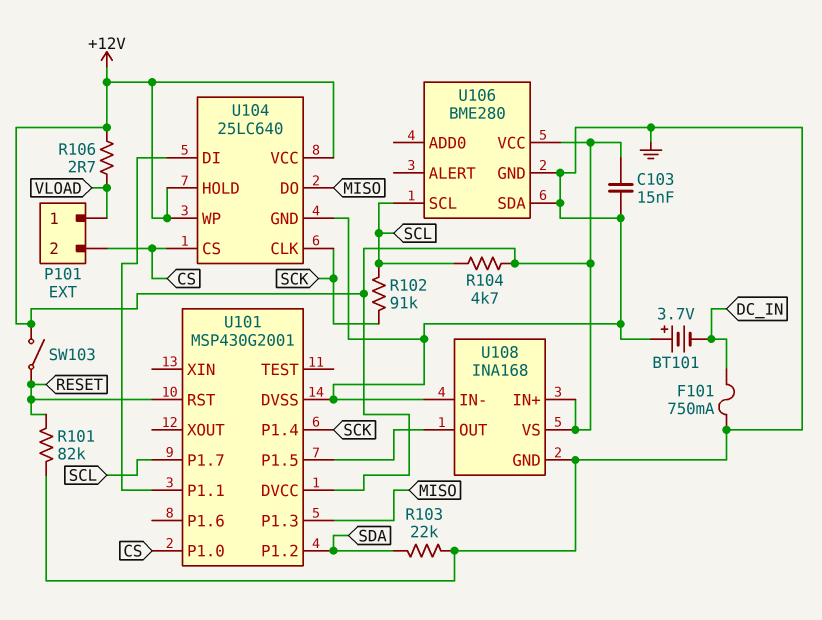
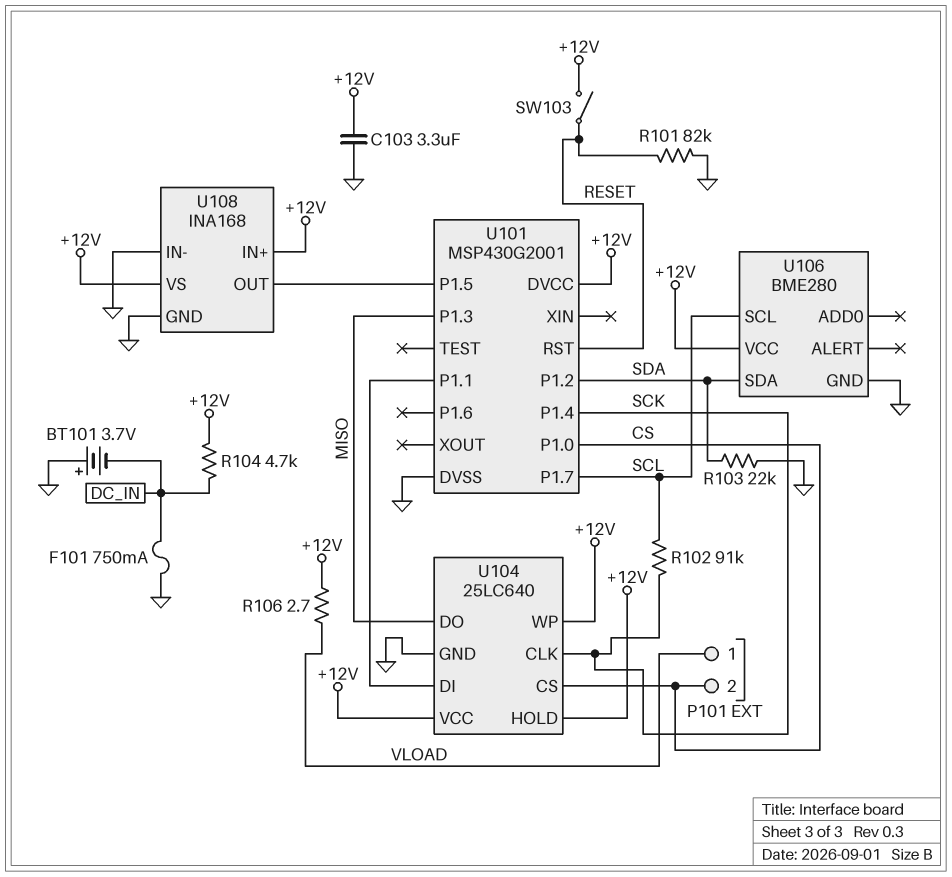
C103: 15nF (+12V, GND) -> 3.3uF (+12V, GND)
R104: 4.7k (+12V, SCL) -> 4.7k (+12V, DC_IN)
U106 pin SDA: GND -> SDA

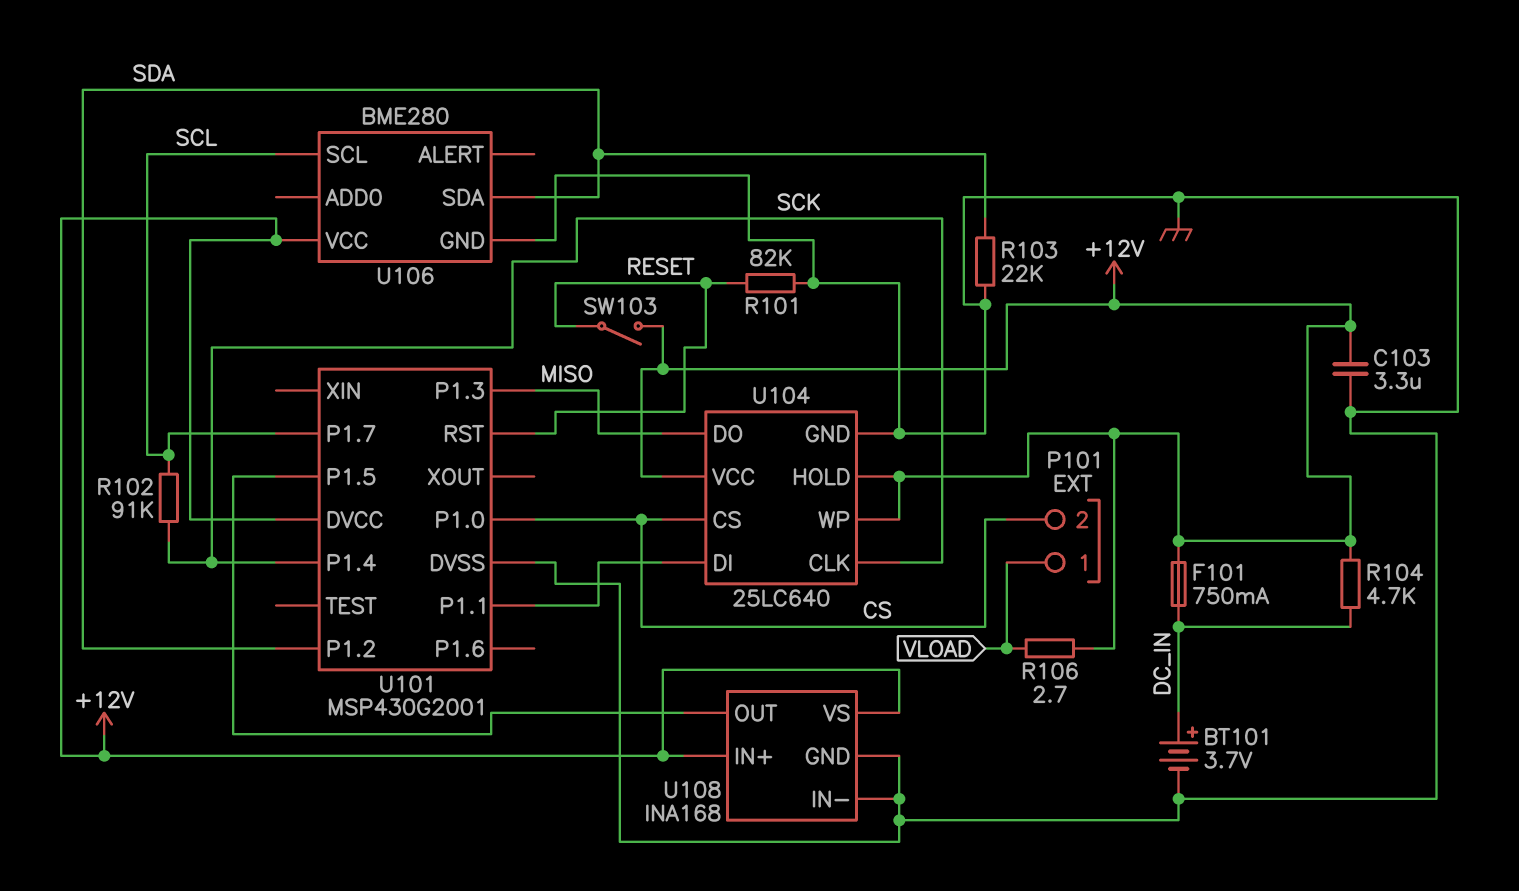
BT101: 3.7V (plus GND, minus DC_IN) -> 3.7V (plus DC_IN, minus GND)
F101: 750mA (DC_IN, GND) -> 750mA (+12V, DC_IN)

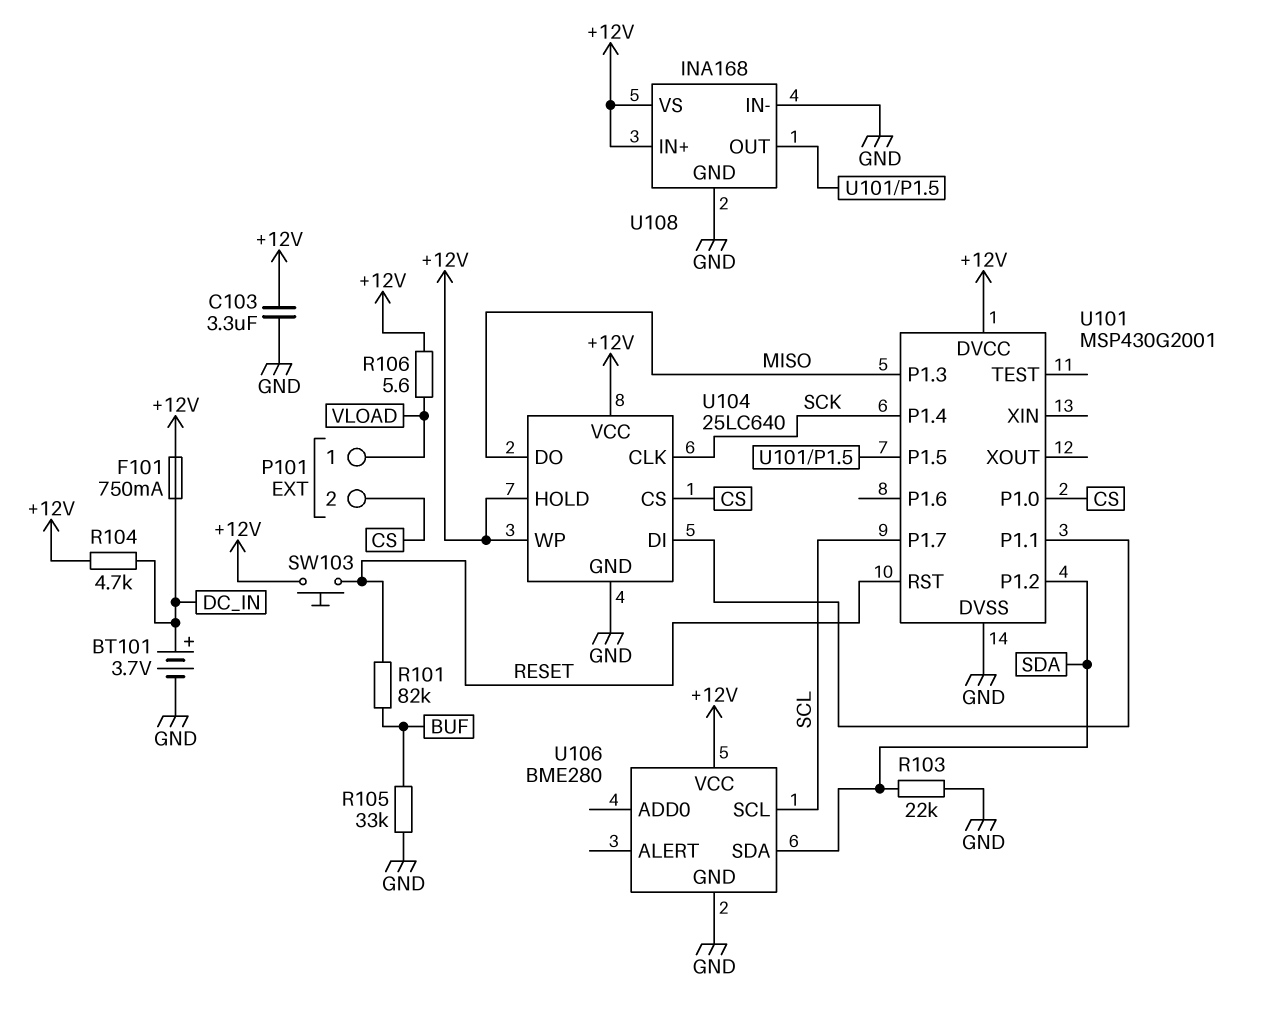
R101: 82k (GND, RESET) -> 82k (BUF, RESET)
R102: 91k (SCK, SCL) -> none
R105: none -> 33k (BUF, GND)
R106: 2.7 (+12V, VLOAD) -> 5.6 (+12V, VLOAD)
SW103: switch (+12V, RESET) -> button (+12V, RESET)

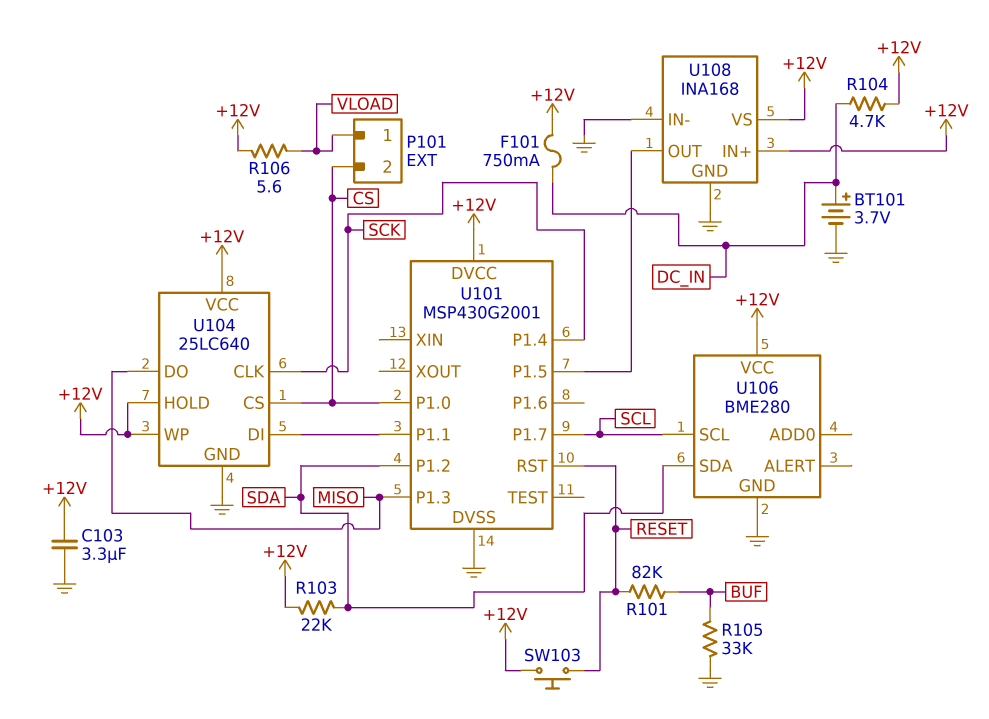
R103: 22k (GND, SDA) -> 22k (+12V, SDA)

